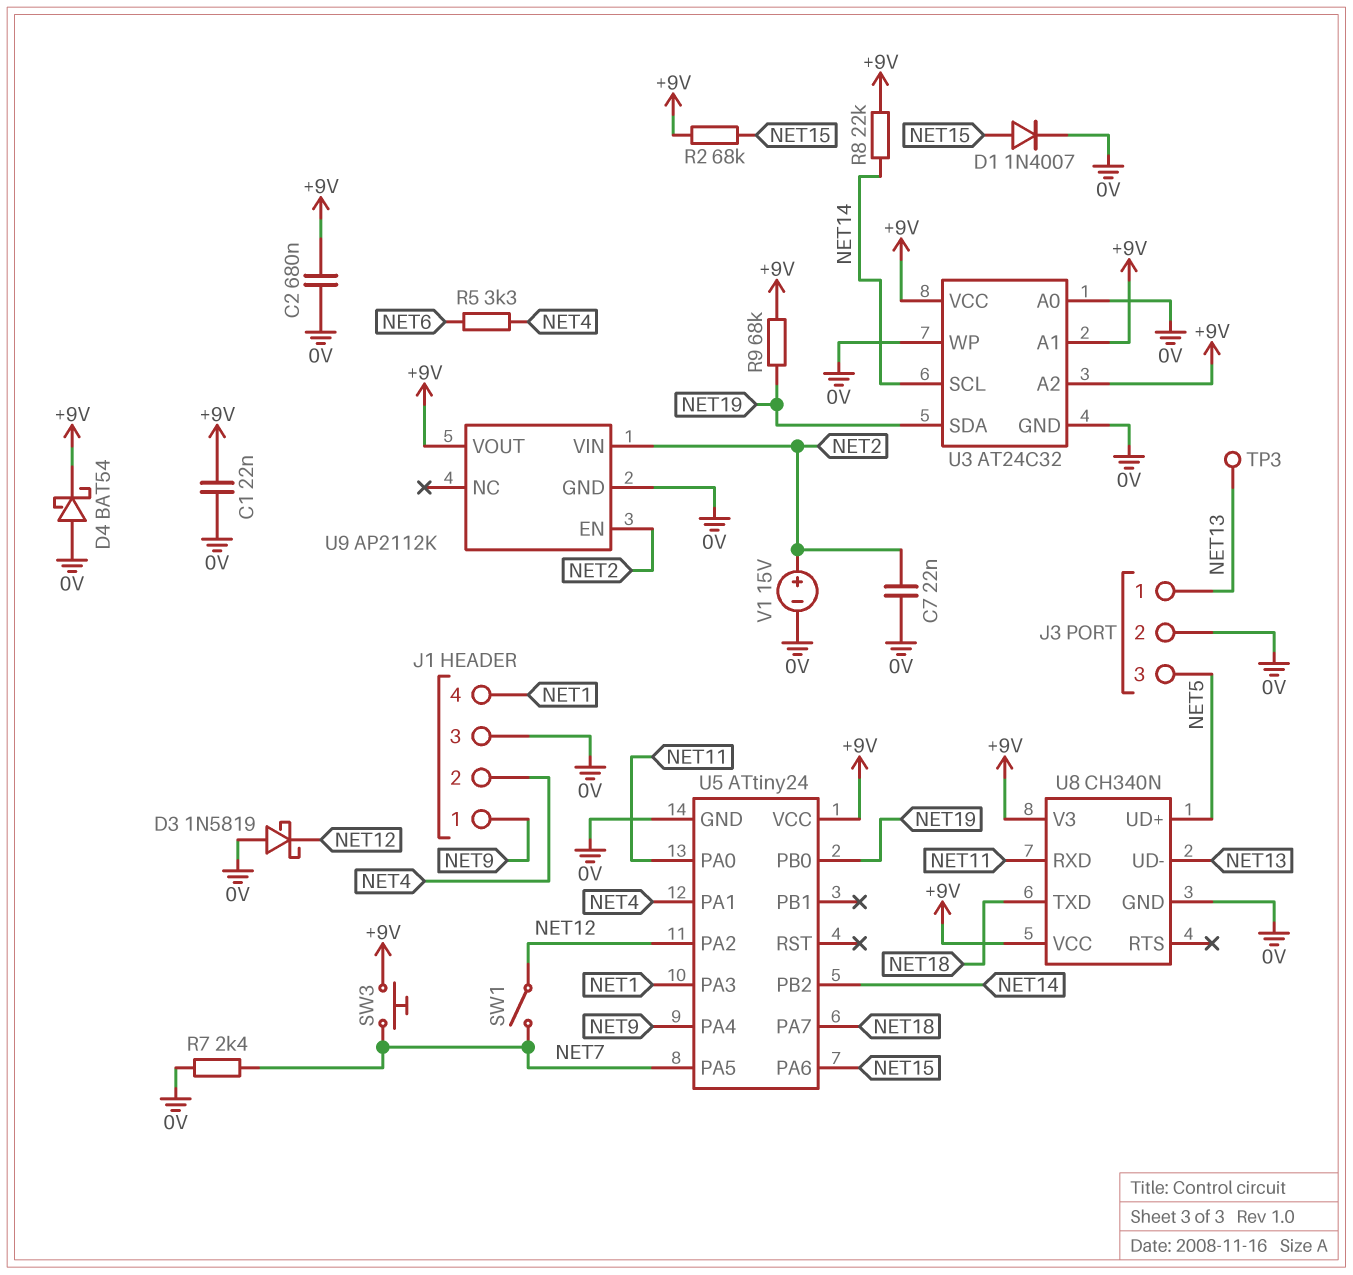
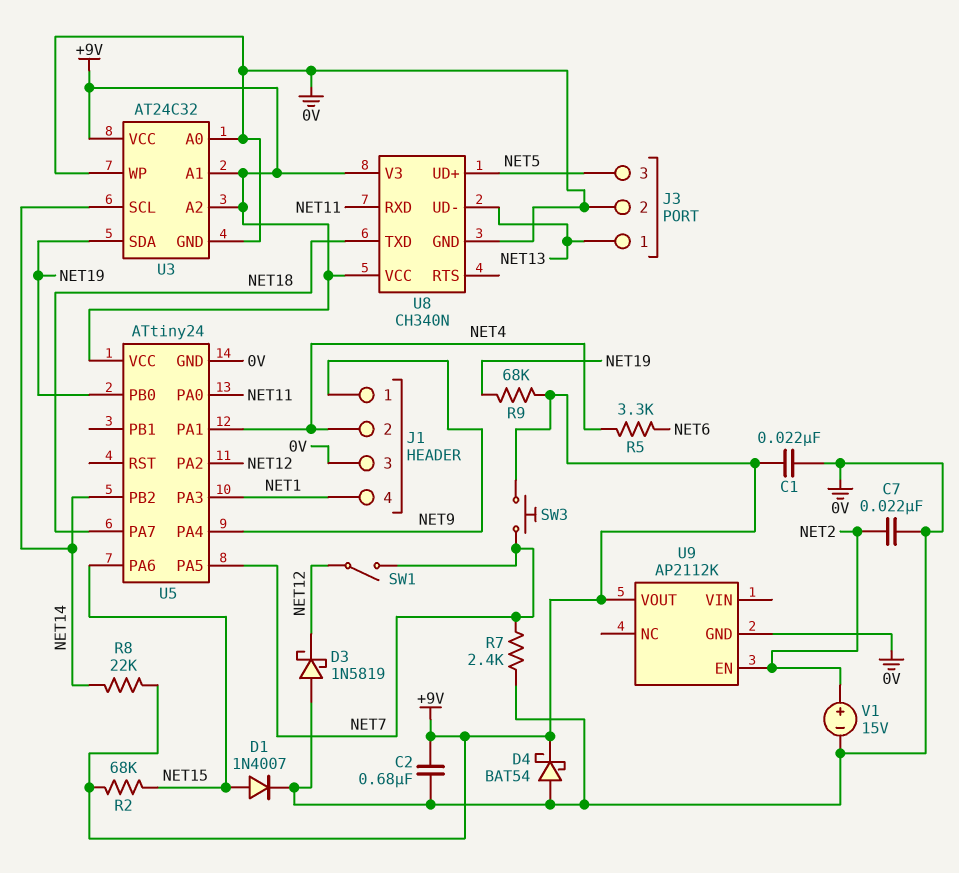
TP3: test point (NET13) -> none
U9 pin VIN: NET2 -> none

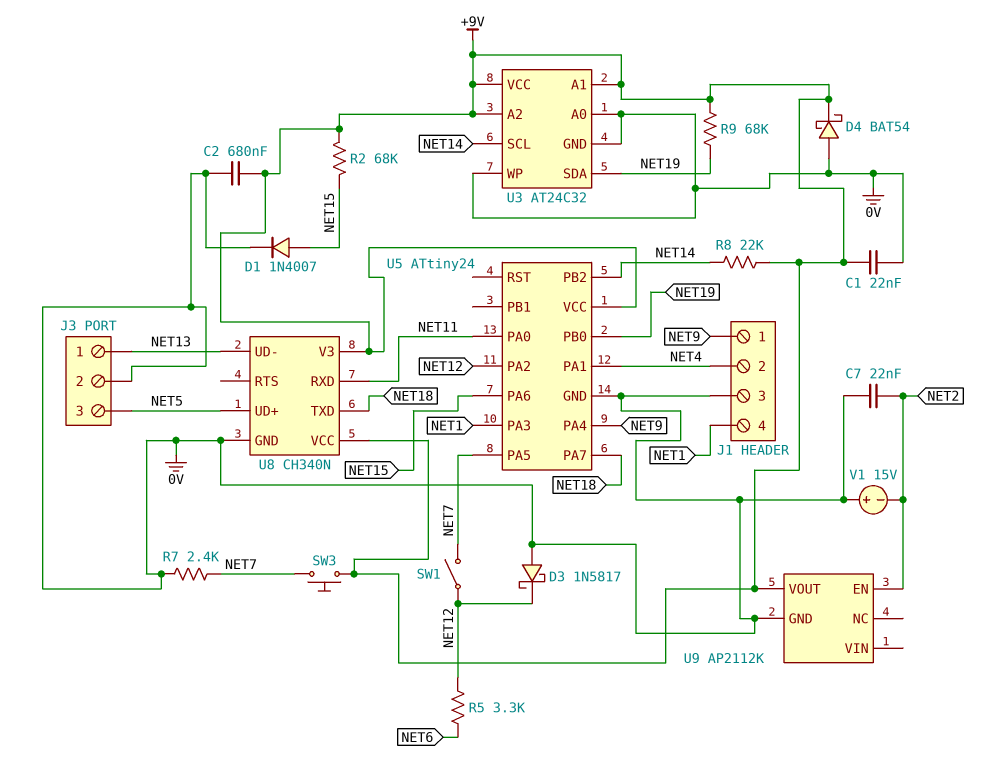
D3: schottky 1N5819 (A 0V, K NET12) -> schottky 1N5817 (A 0V, K NET12)
R5: 3.3k (NET4, NET6) -> 3.3k (NET6, NET12)
V1: 15V (plus NET2, minus 0V) -> 15V (plus 0V, minus NET2)

